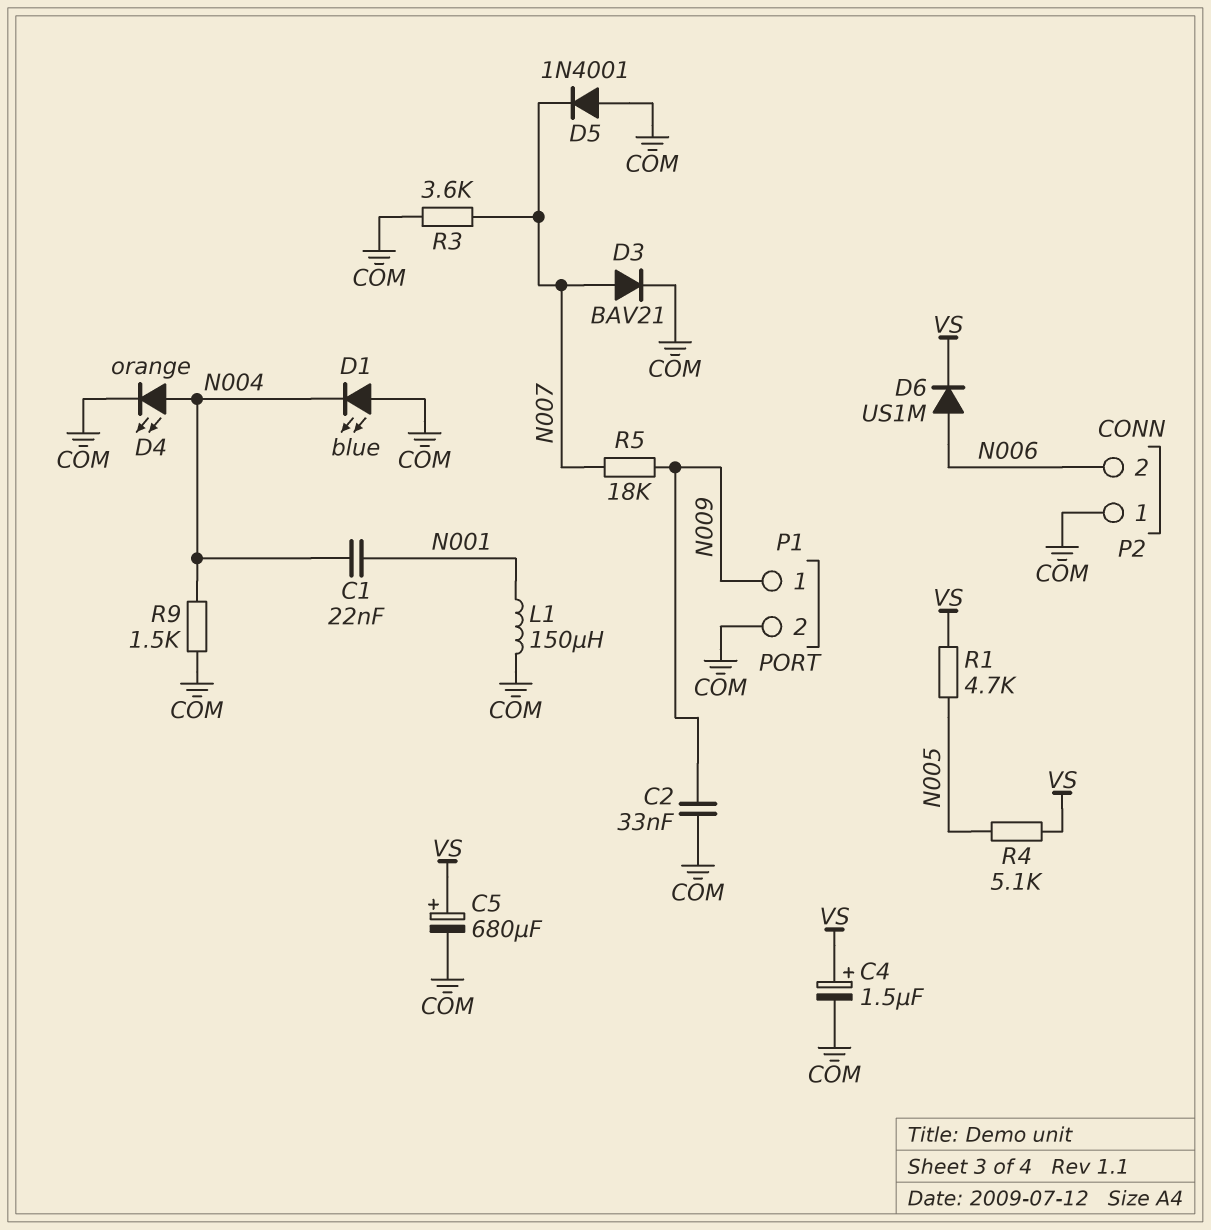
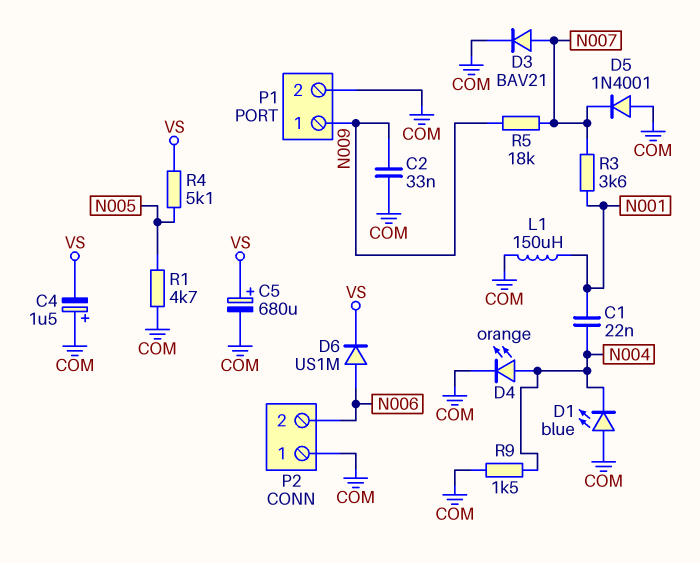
C4: 1.5uF (plus VS, minus COM) -> 1.5uF (plus COM, minus VS)
R1: 4.7k (N005, VS) -> 4.7k (COM, N005)
R3: 3.6k (COM, N007) -> 3.6k (N001, N007)

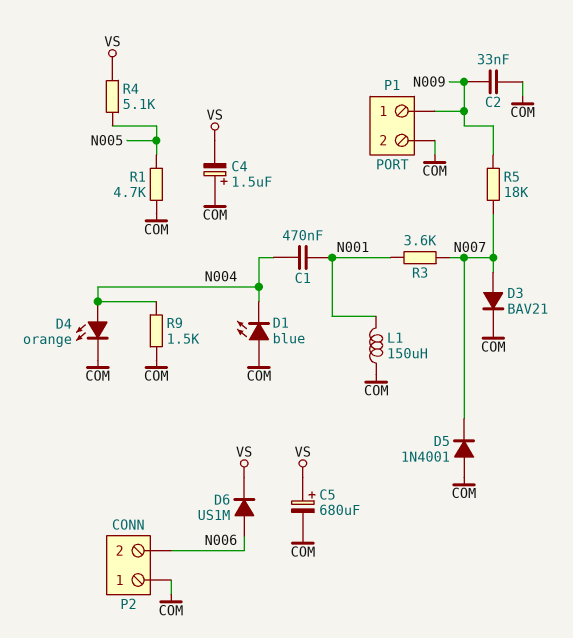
C1: 22nF (N001, N004) -> 470nF (N001, N004)

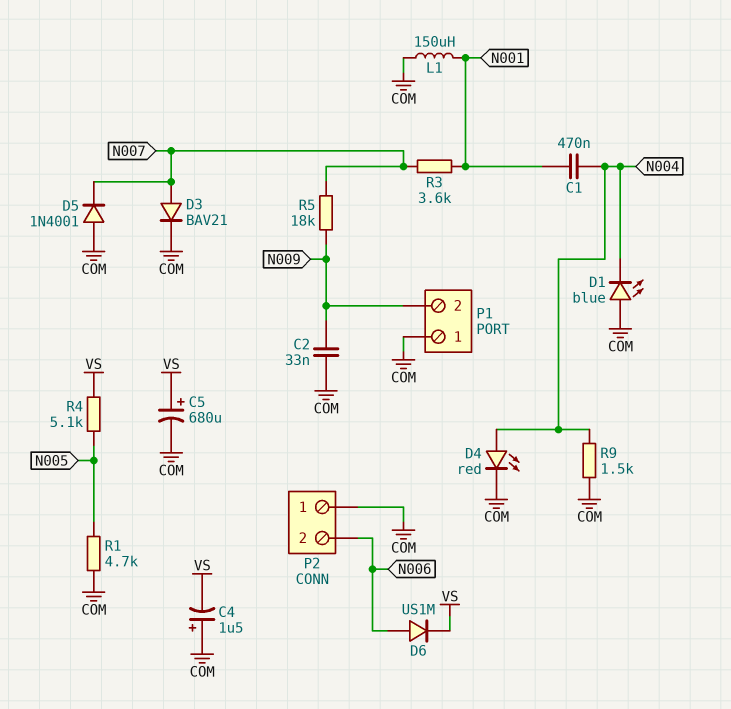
D4: LED orange (A N004, K COM) -> LED red (A N004, K COM)
P1 pin 1: N009 -> COM
P1 pin 2: COM -> N009

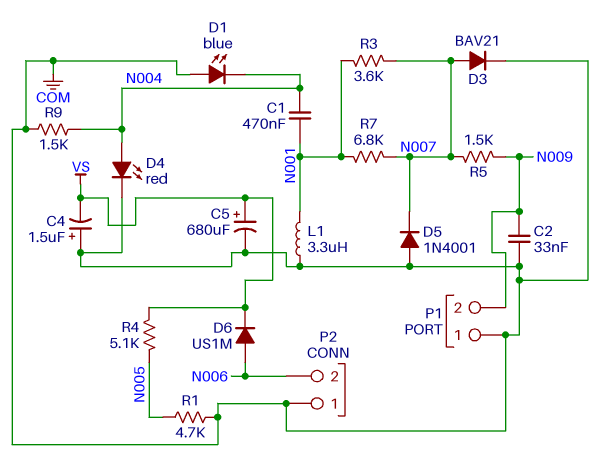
L1: 150uH (COM, N001) -> 3.3uH (COM, N001)
R5: 18k (N007, N009) -> 1.5k (N007, N009)
R7: none -> 6.8k (N001, N007)

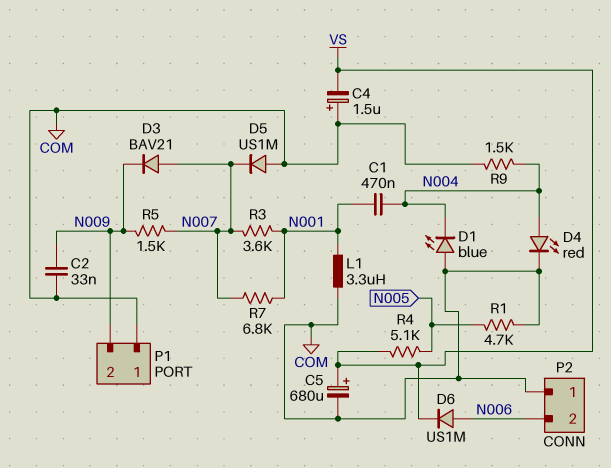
D3: diode BAV21 (A N007, K COM) -> diode BAV21 (A N007, K N009)
D5: diode 1N4001 (A COM, K N007) -> diode US1M (A COM, K N007)

